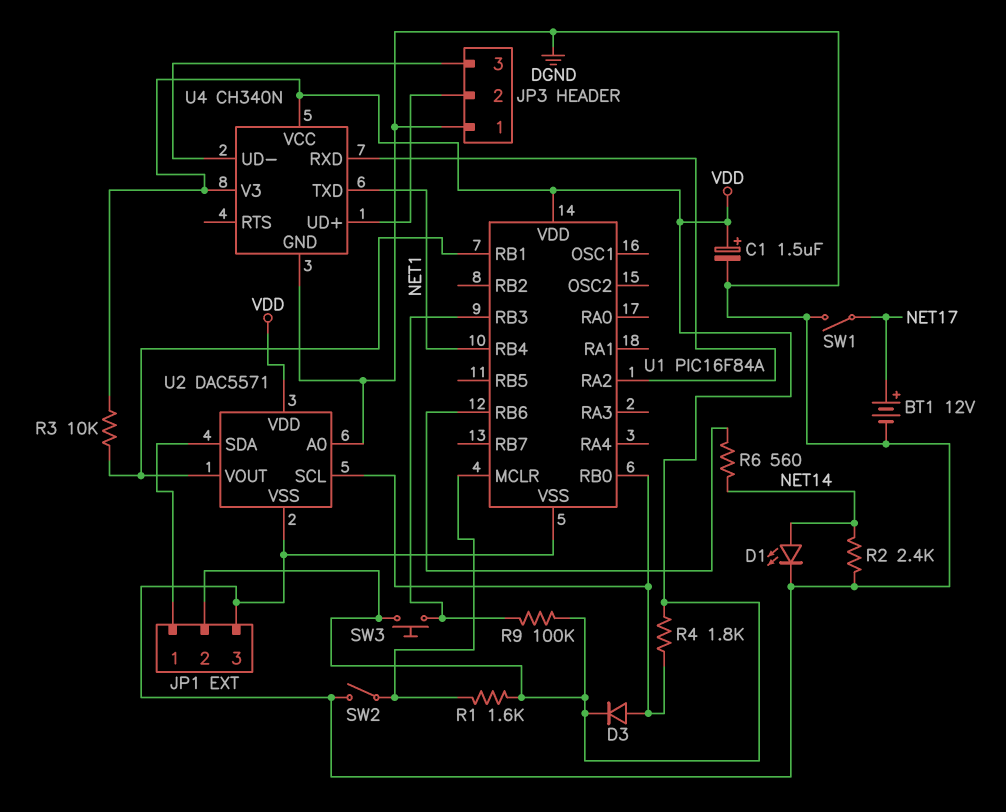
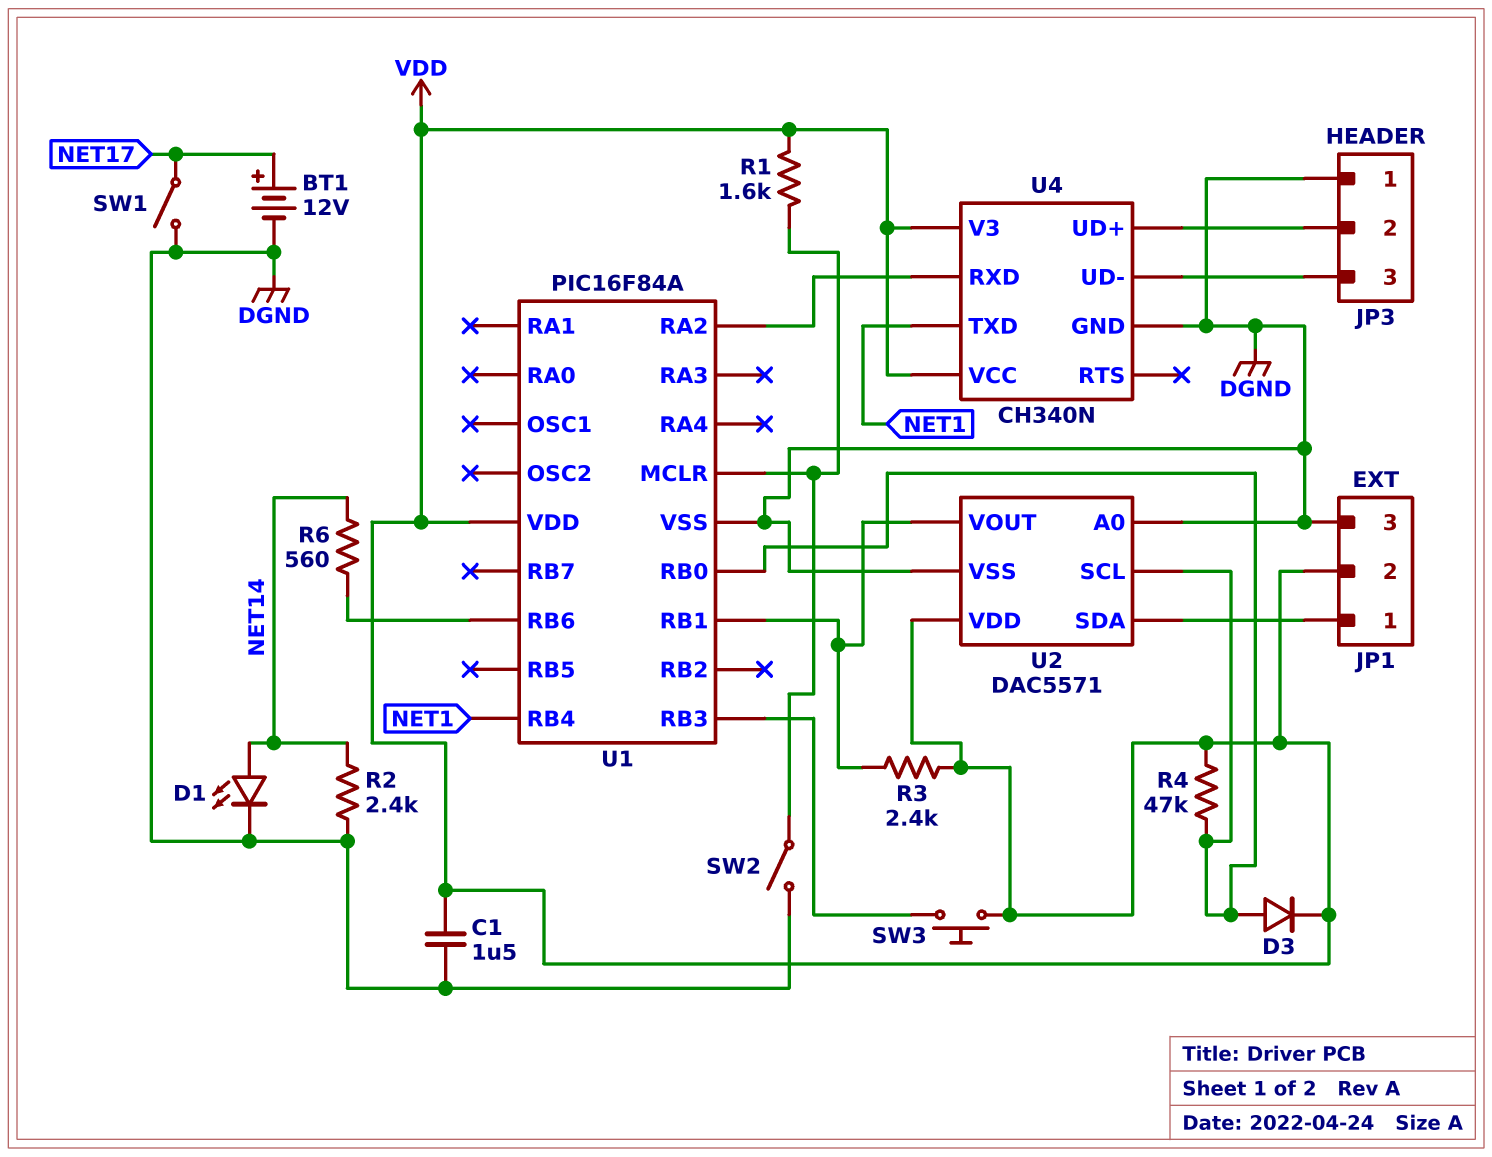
C1: 1.5uF (plus VDD, minus DGND) -> 1.5uF (DGND, VDD)
R3: 10k (U1/RB1, VDD) -> 2.4k (U1/RB1, VDD)
R4: 1.8k (U1/RB0, VDD) -> 47k (U1/RB0, VDD)
R9: 100k (U1/RB3, VDD) -> none

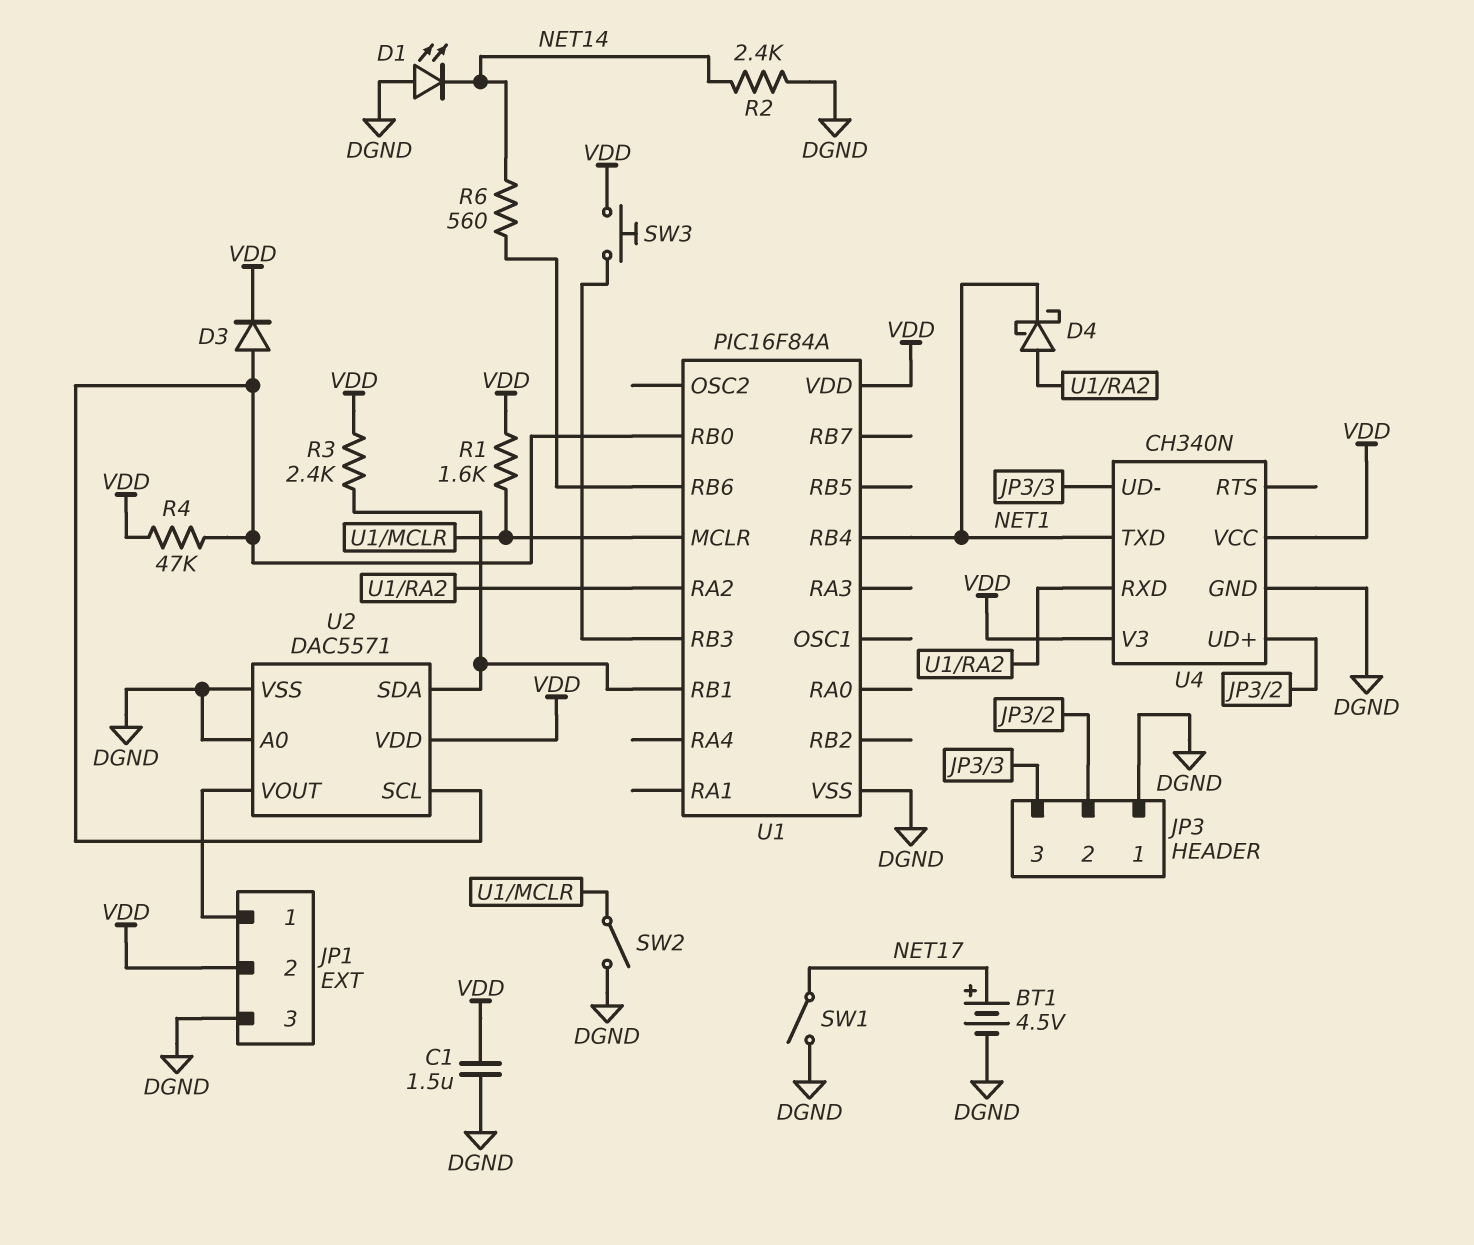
BT1: 12V (plus NET17, minus DGND) -> 4.5V (plus NET17, minus DGND)
D1: LED (A NET14, K DGND) -> LED (A DGND, K NET14)
D4: none -> schottky (A U1/RA2, K NET1)
U2 pin SDA: JP1/1 -> U1/RB1
U2 pin VOUT: U1/RB1 -> JP1/1

